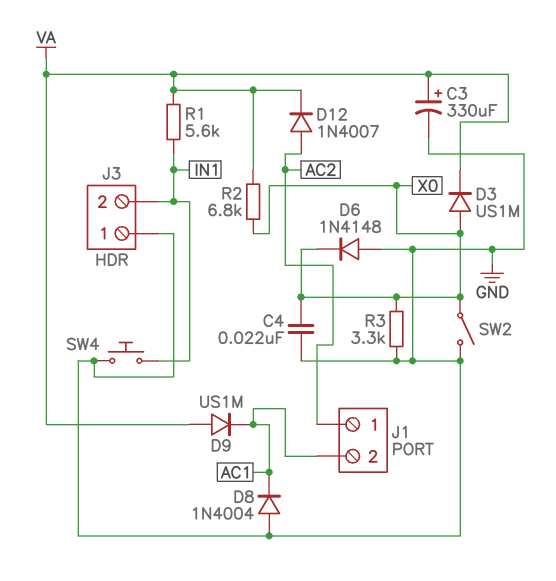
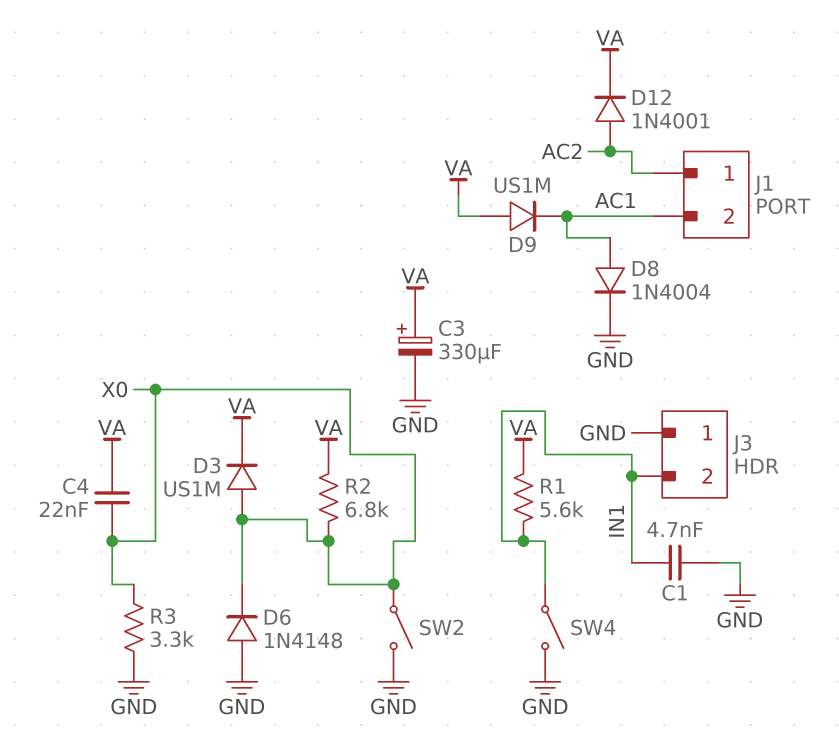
C1: none -> 4.7nF (GND, IN1)
C4: 22nF (GND, X0) -> 22nF (VA, X0)
D8: diode 1N4004 (A GND, K AC1) -> diode 1N4004 (A AC1, K GND)
D12: diode 1N4007 (A AC2, K VA) -> diode 1N4001 (A AC2, K VA)
SW4: button (GND, IN1) -> switch (GND, IN1)

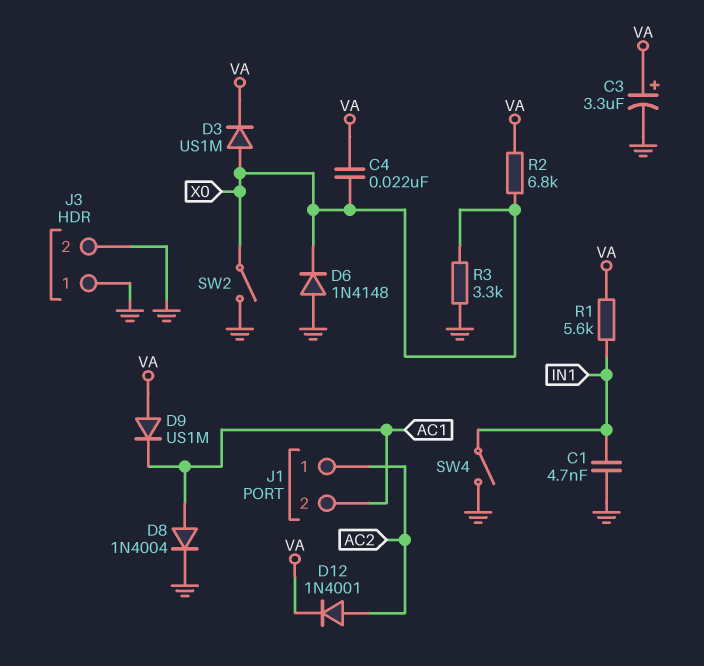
C3: 330uF (plus VA, minus GND) -> 3.3uF (plus VA, minus GND)
J3 pin 2: IN1 -> GND

